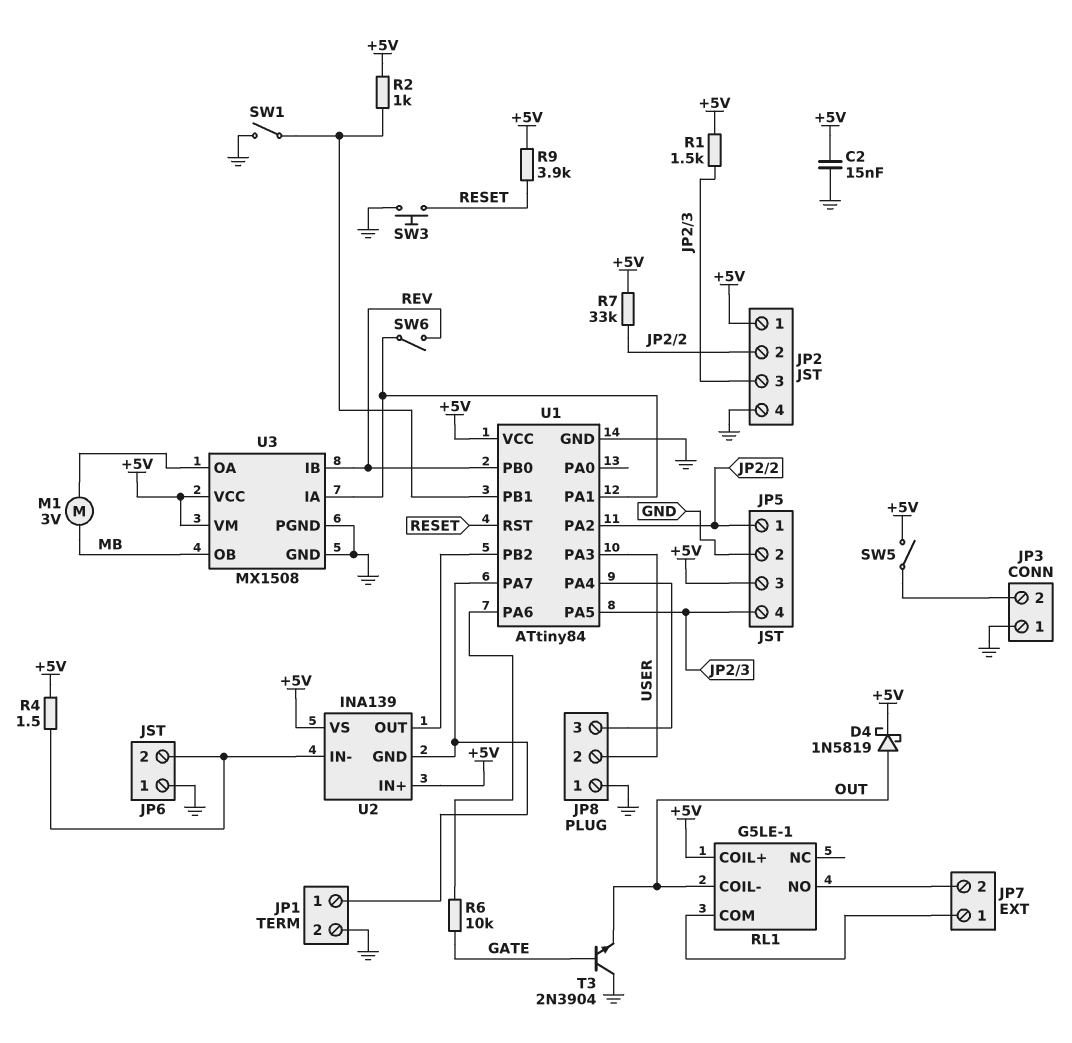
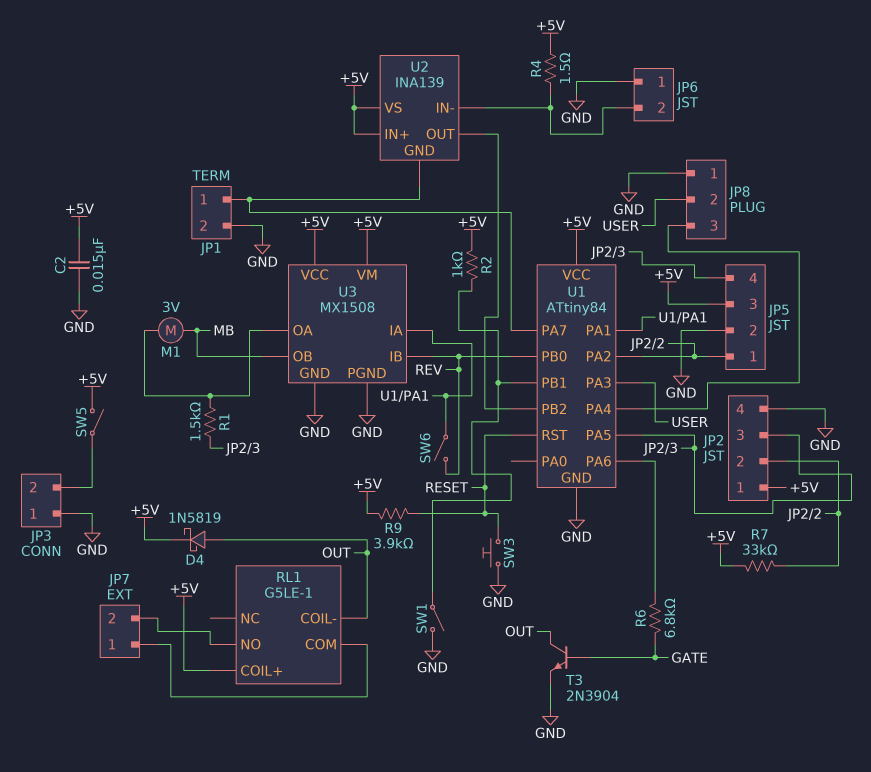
R1: 1.5k (+5V, JP2/3) -> 1.5k (JP2/3, U3/OA)
R6: 10k (GATE, U1/PA6) -> 6.8k (GATE, U1/PA6)
T3: NPN 2N3904 (B GATE, C GND, E OUT) -> NPN 2N3904 (B GATE, C OUT, E GND)

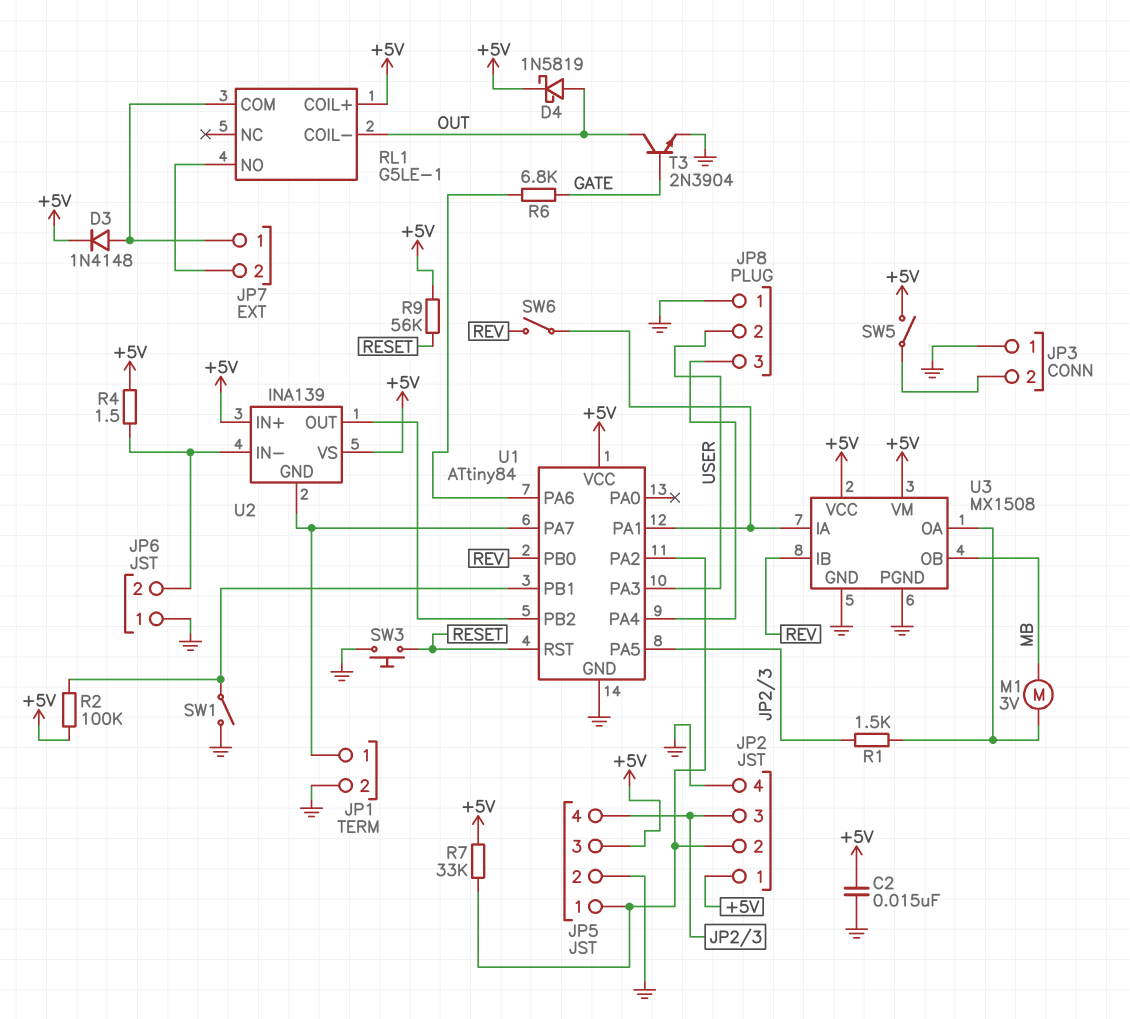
D3: none -> diode 1N4148 (A JP7/1, K +5V)
R2: 1k (+5V, U1/PB1) -> 100k (+5V, U1/PB1)
R9: 3.9k (+5V, RESET) -> 56k (+5V, RESET)

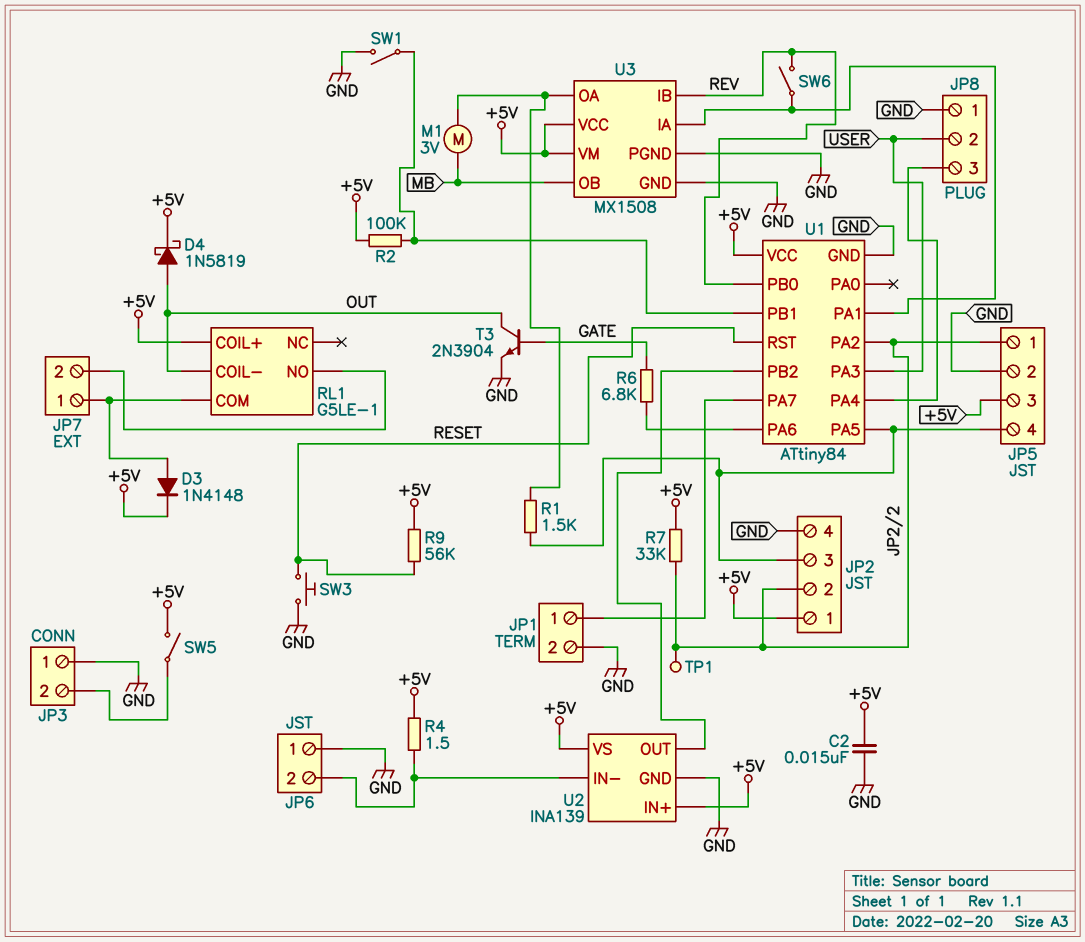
TP1: none -> test point (JP2/2)
U2 pin GND: JP1/1 -> GND

